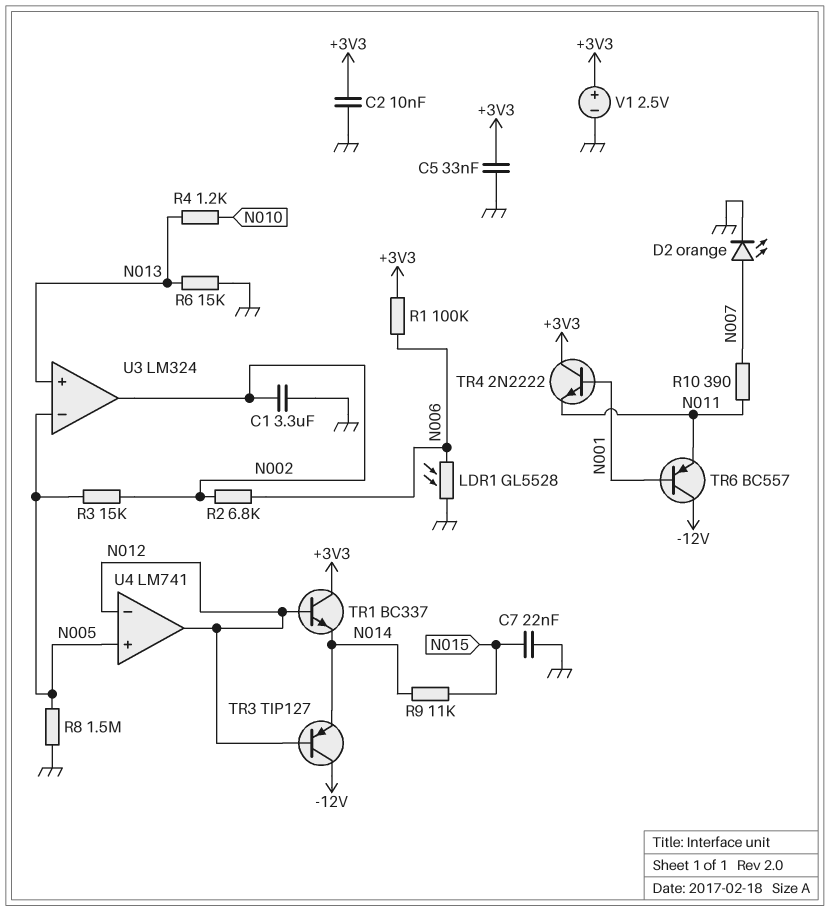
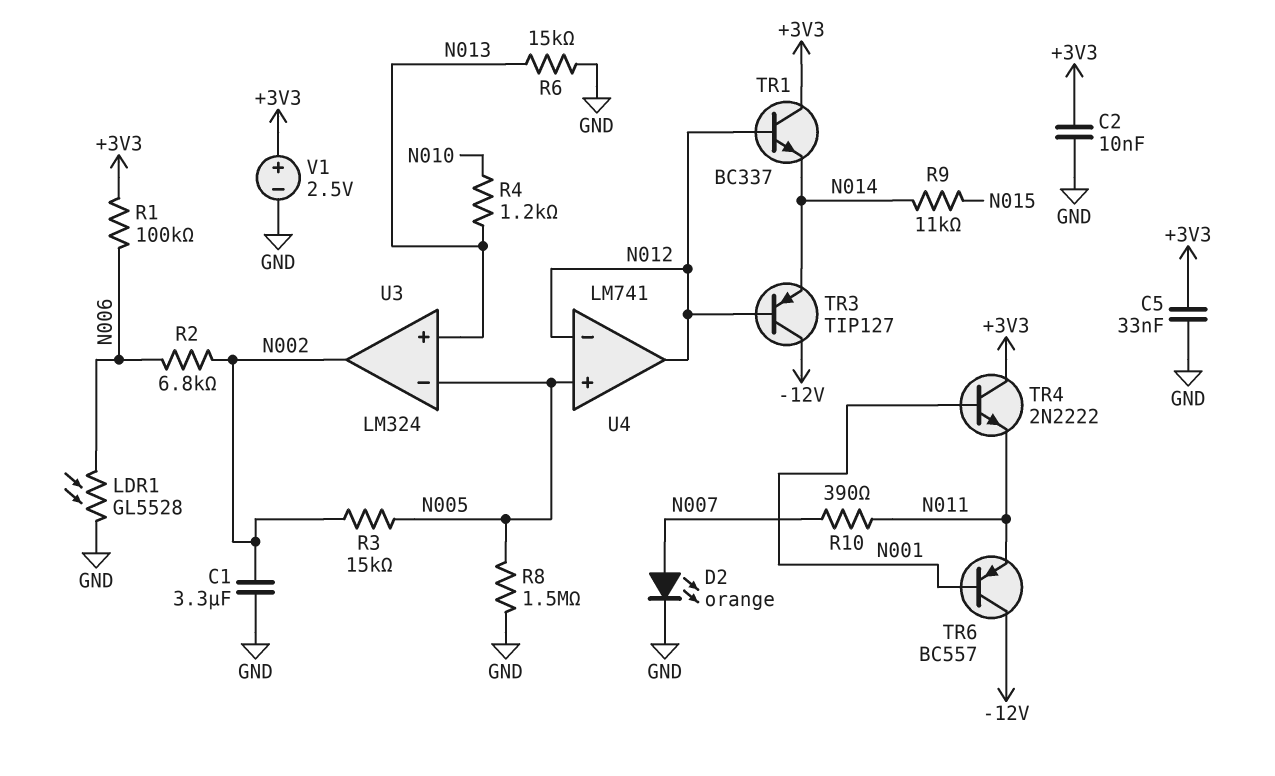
C7: 22nF (GND, N015) -> none

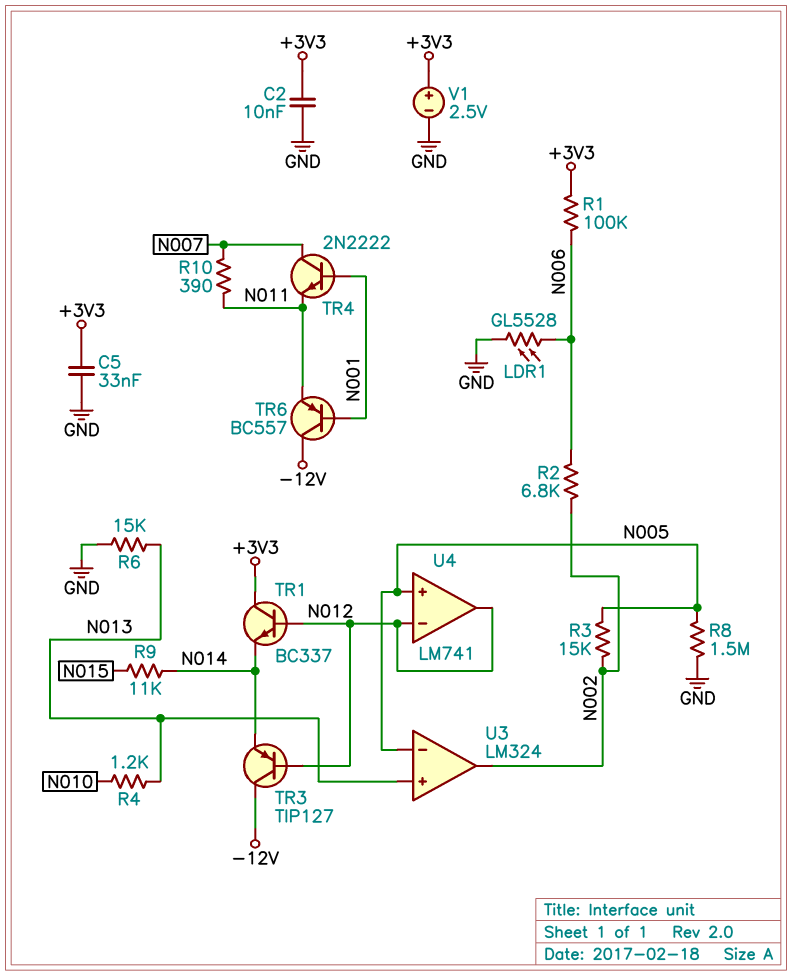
C1: 3.3uF (GND, N002) -> none
D2: LED orange (A N007, K GND) -> none
TR4: NPN 2N2222 (B N001, C +3V3, E N011) -> NPN 2N2222 (B N001, C N007, E N011)

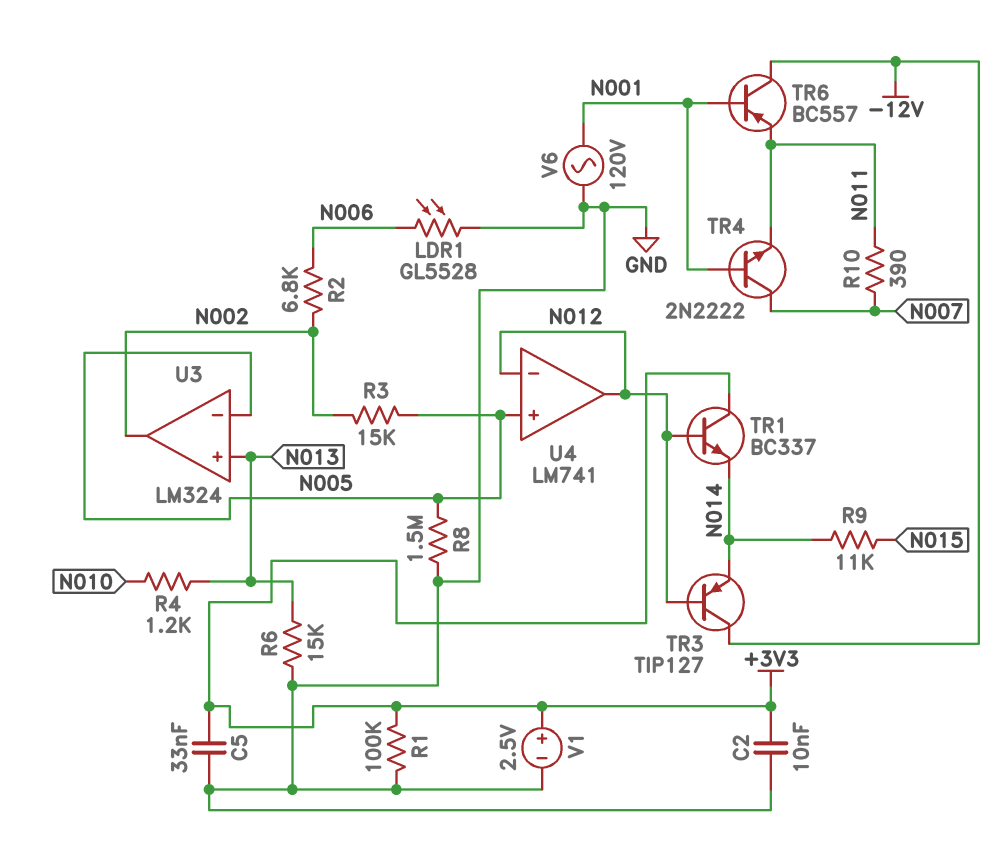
R1: 100k (+3V3, N006) -> 100k (+3V3, GND)
V6: none -> AC 120V (GND, N001)

